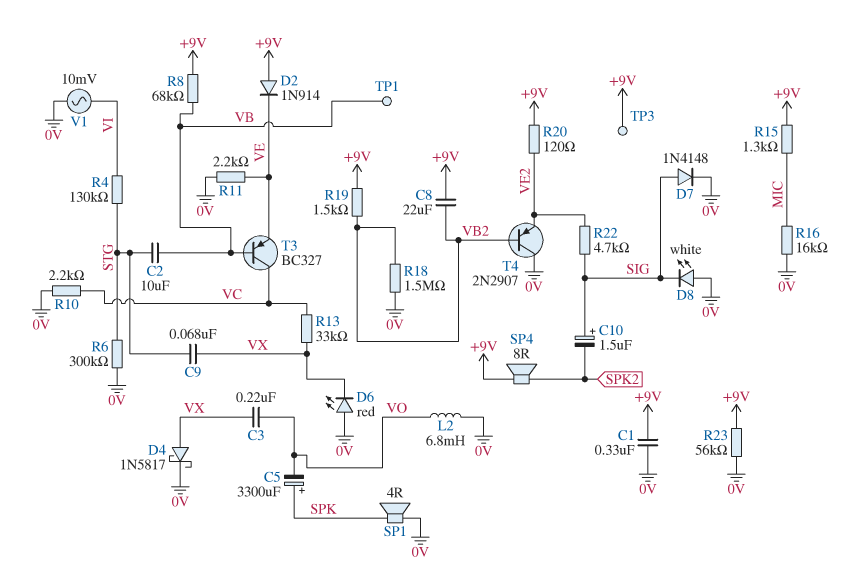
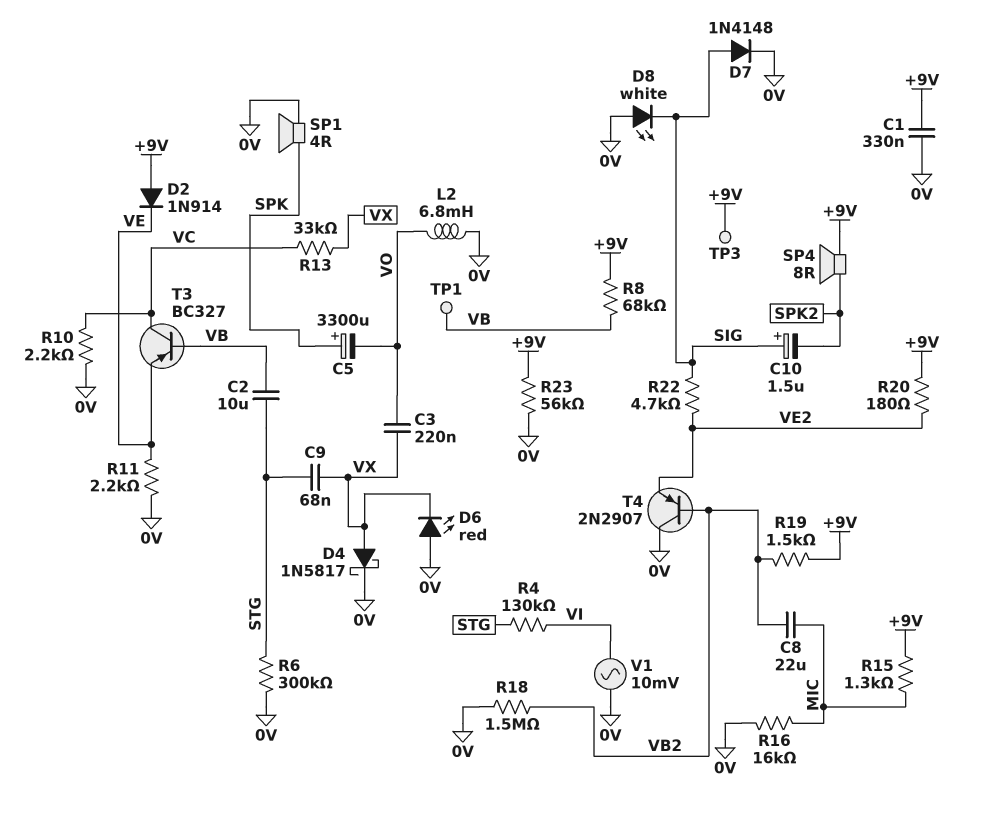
C8: 22uF (+9V, VB2) -> 22uF (MIC, VB2)
R20: 120 (+9V, VE2) -> 180 (+9V, VE2)

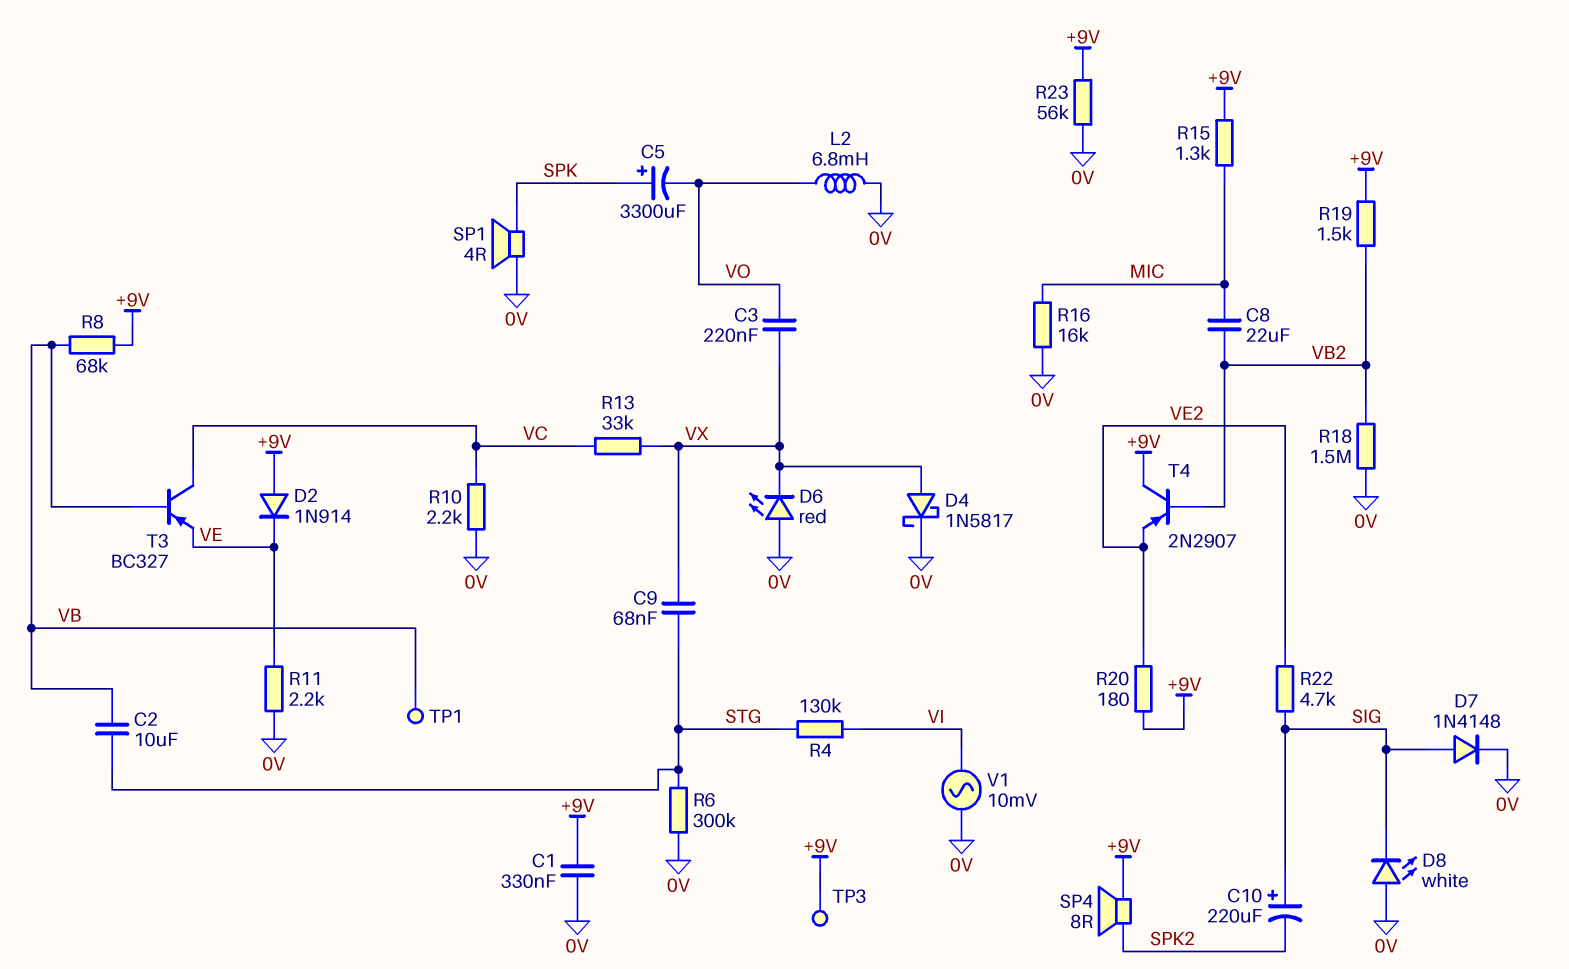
C10: 1.5uF (plus SIG, minus SPK2) -> 220uF (plus SIG, minus SPK2)
T4: PNP 2N2907 (B VB2, C 0V, E VE2) -> PNP 2N2907 (B VB2, C +9V, E VE2)

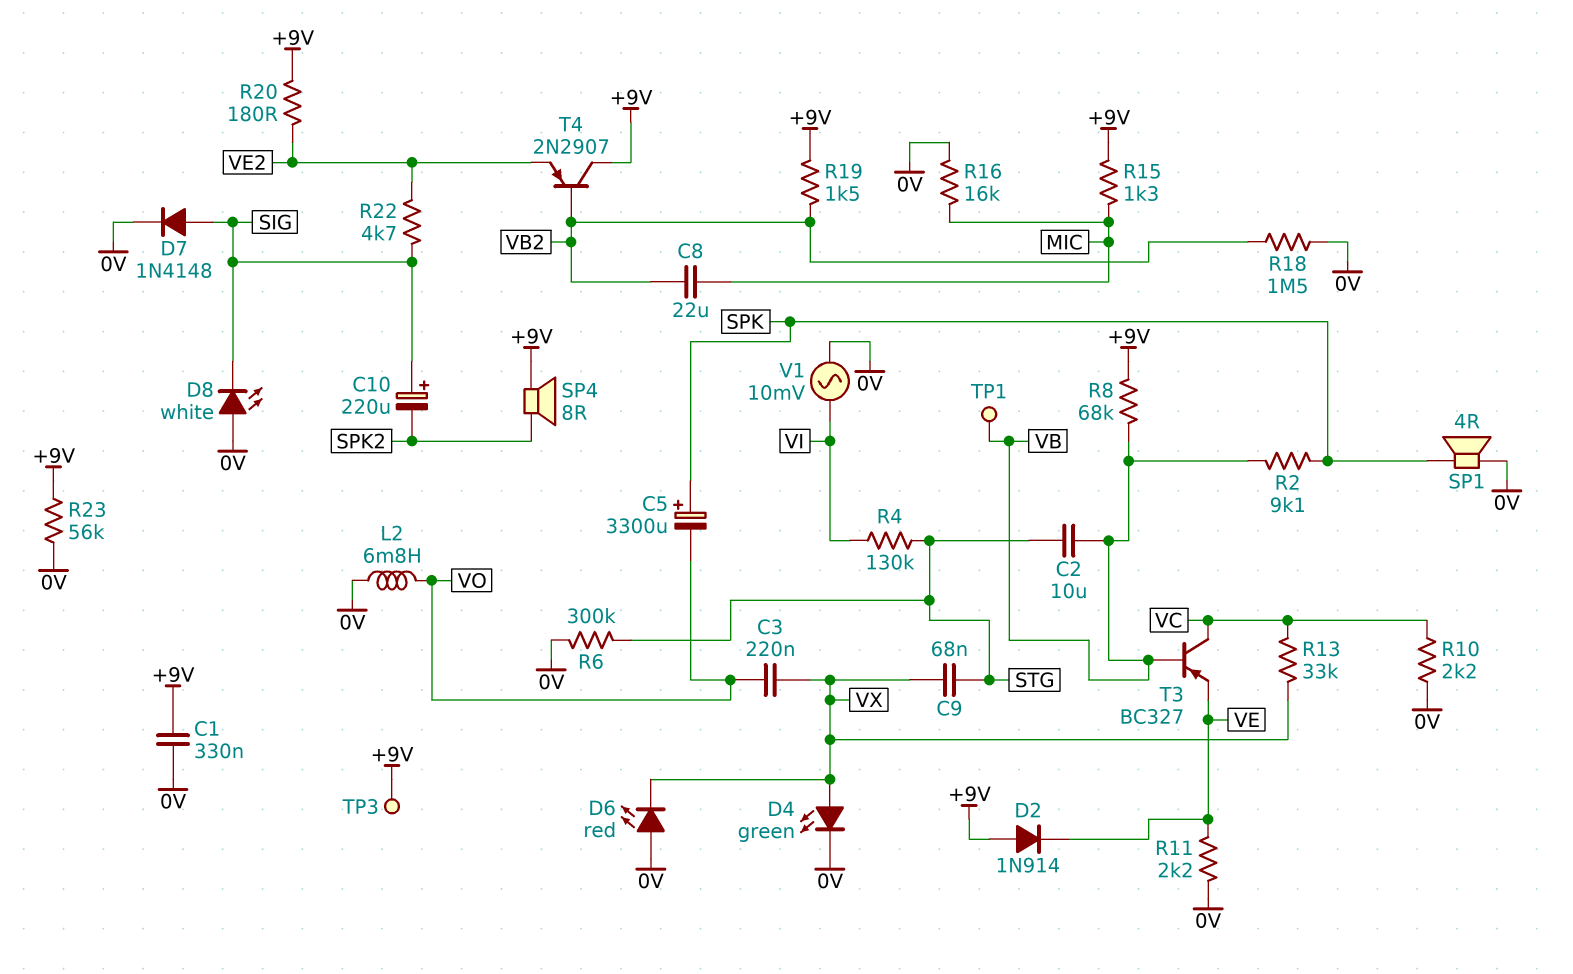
D4: schottky 1N5817 (A VX, K 0V) -> LED green (A VX, K 0V)
R2: none -> 9.1k (SPK, VB)

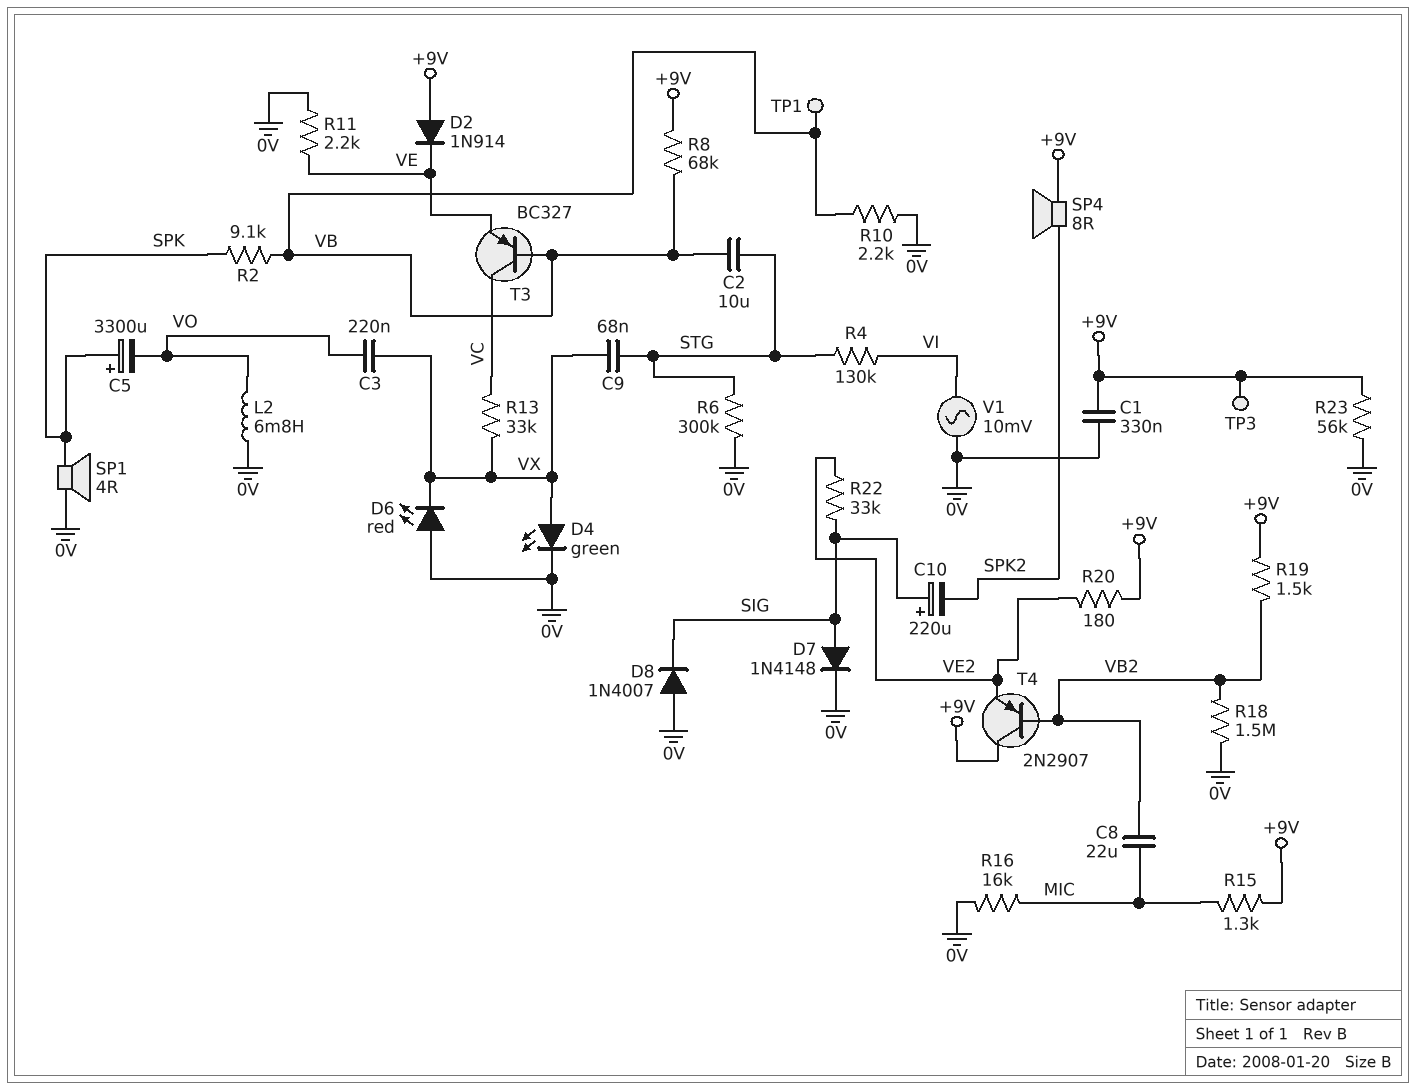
D8: LED white (A 0V, K SIG) -> diode 1N4007 (A 0V, K SIG)
R10: 2.2k (0V, VC) -> 2.2k (0V, VB)
R22: 4.7k (SIG, VE2) -> 33k (SIG, VE2)

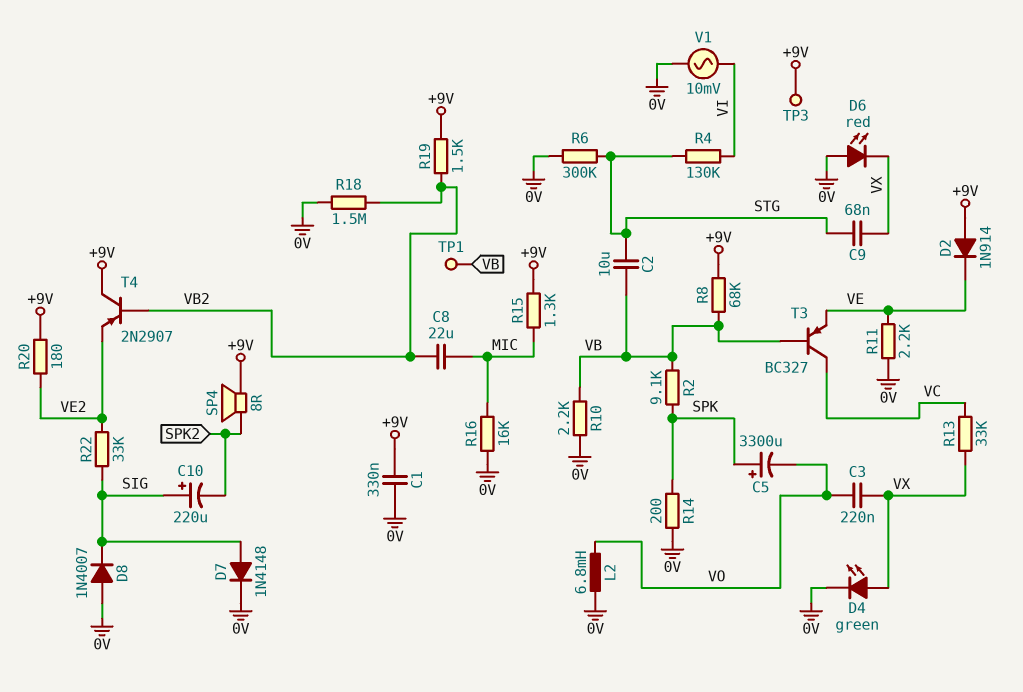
R14: none -> 200 (0V, SPK)
R23: 56k (+9V, 0V) -> none
SP1: speaker 4R (0V, SPK) -> none

